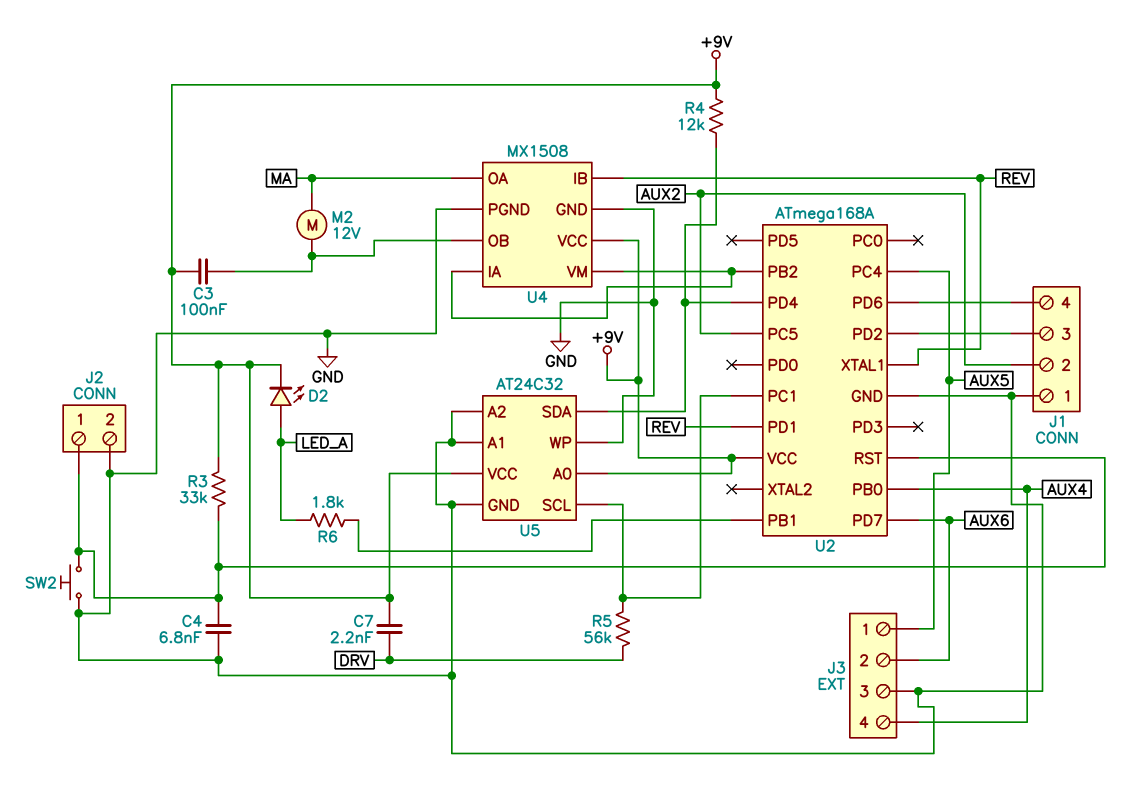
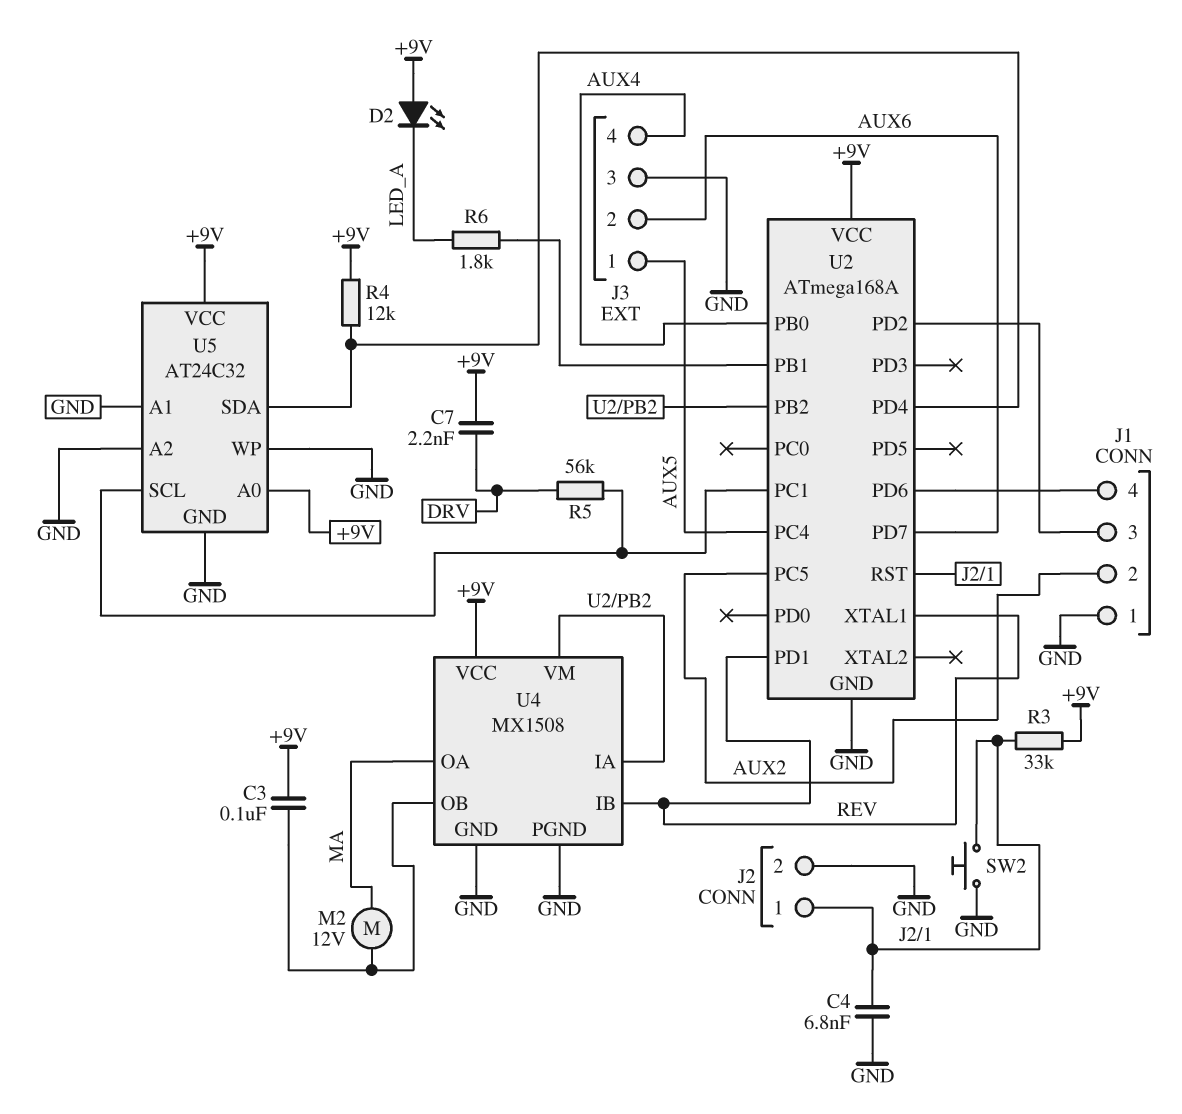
D2: LED (A LED_A, K +9V) -> LED (A +9V, K LED_A)

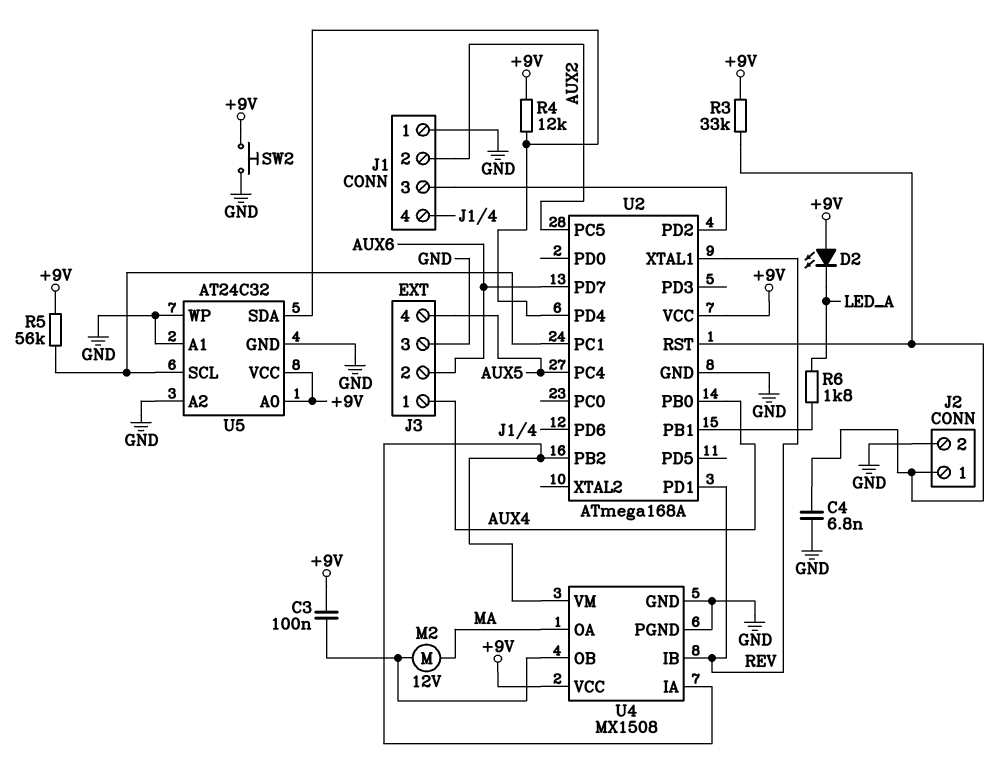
C7: 2.2nF (+9V, DRV) -> none
J3 pin 1: AUX5 -> AUX4
J3 pin 4: AUX4 -> AUX5
R5: 56k (DRV, U2/PC1) -> 56k (+9V, U2/PC1)
SW2: button (GND, J2/1) -> button (+9V, GND)

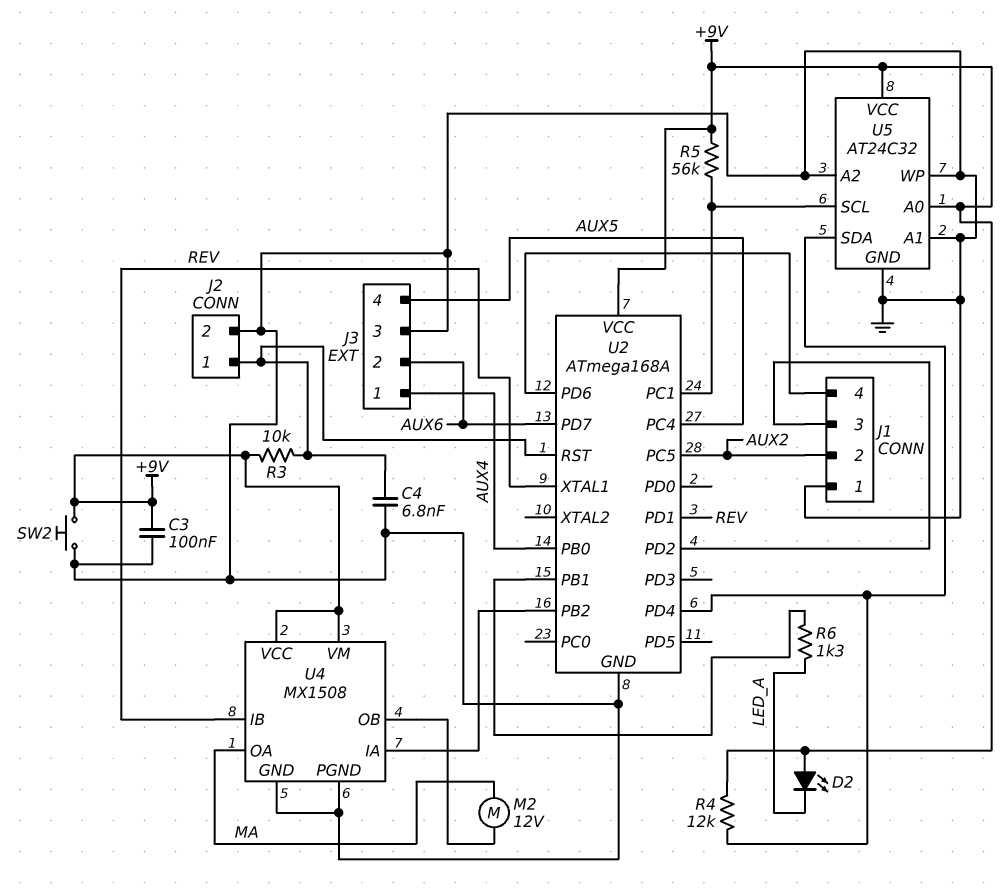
C3: 100nF (+9V, U4/OB) -> 100nF (+9V, GND)
R3: 33k (+9V, J2/1) -> 10k (+9V, J2/1)
R6: 1.8k (LED_A, U2/PB1) -> 1.3k (LED_A, U2/PB1)
U4 pin VM: U2/PB2 -> +9V

